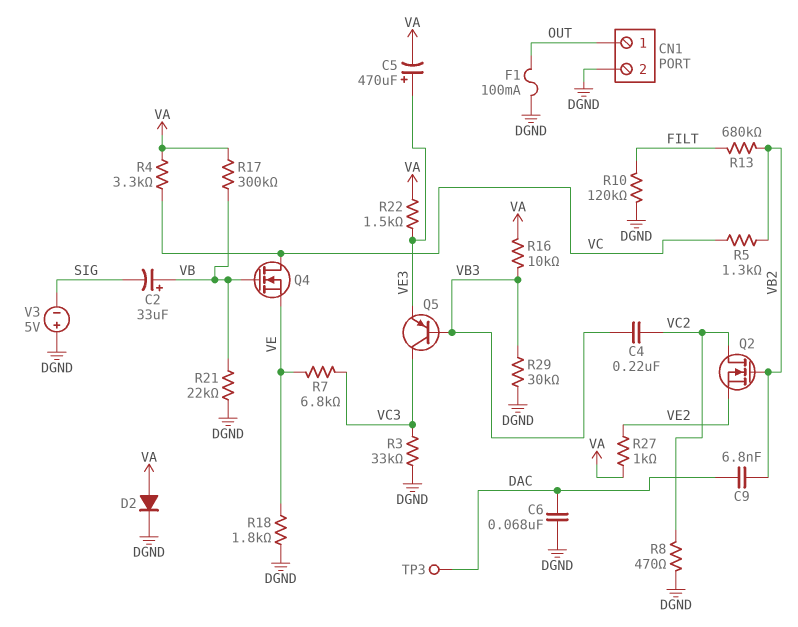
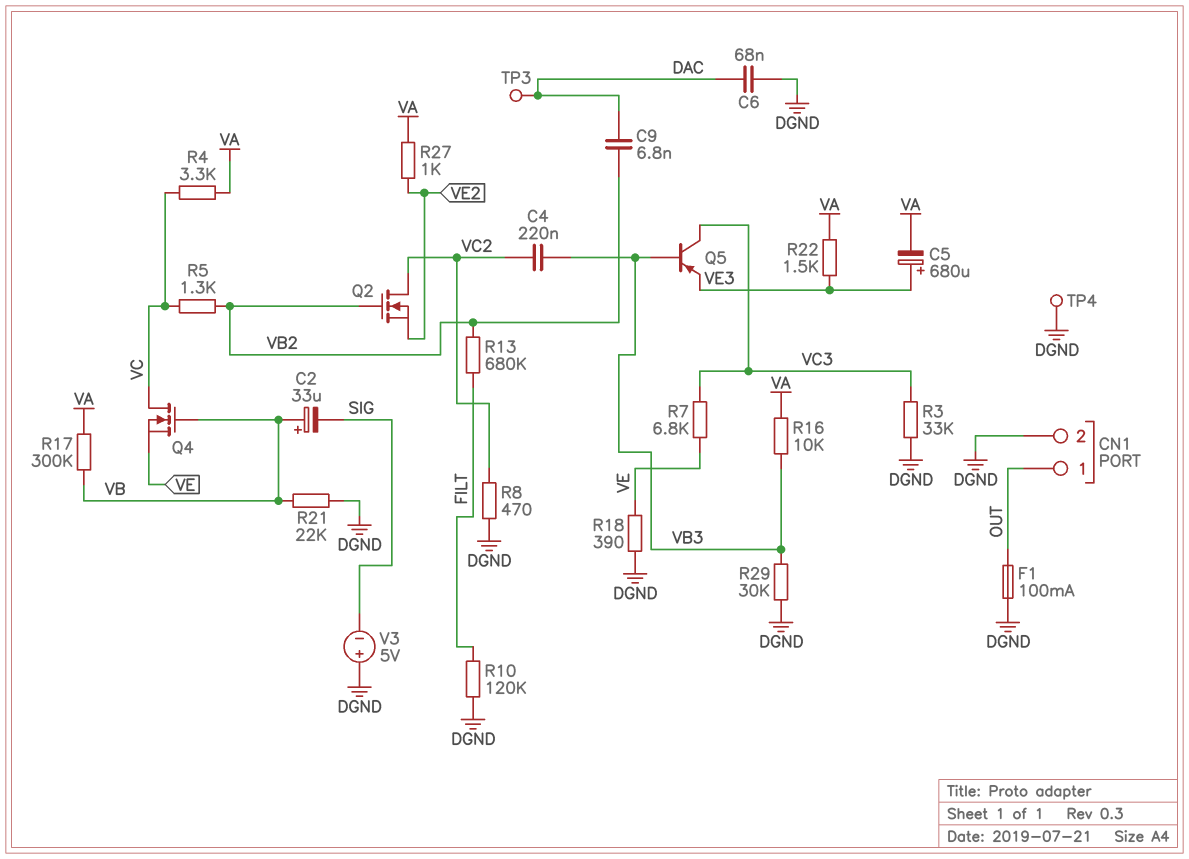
C5: 470uF (plus VE3, minus VA) -> 680uF (plus VE3, minus VA)
D2: diode (A VA, K DGND) -> none
R18: 1.8k (DGND, VE) -> 390 (DGND, VE)
TP4: none -> test point (DGND)

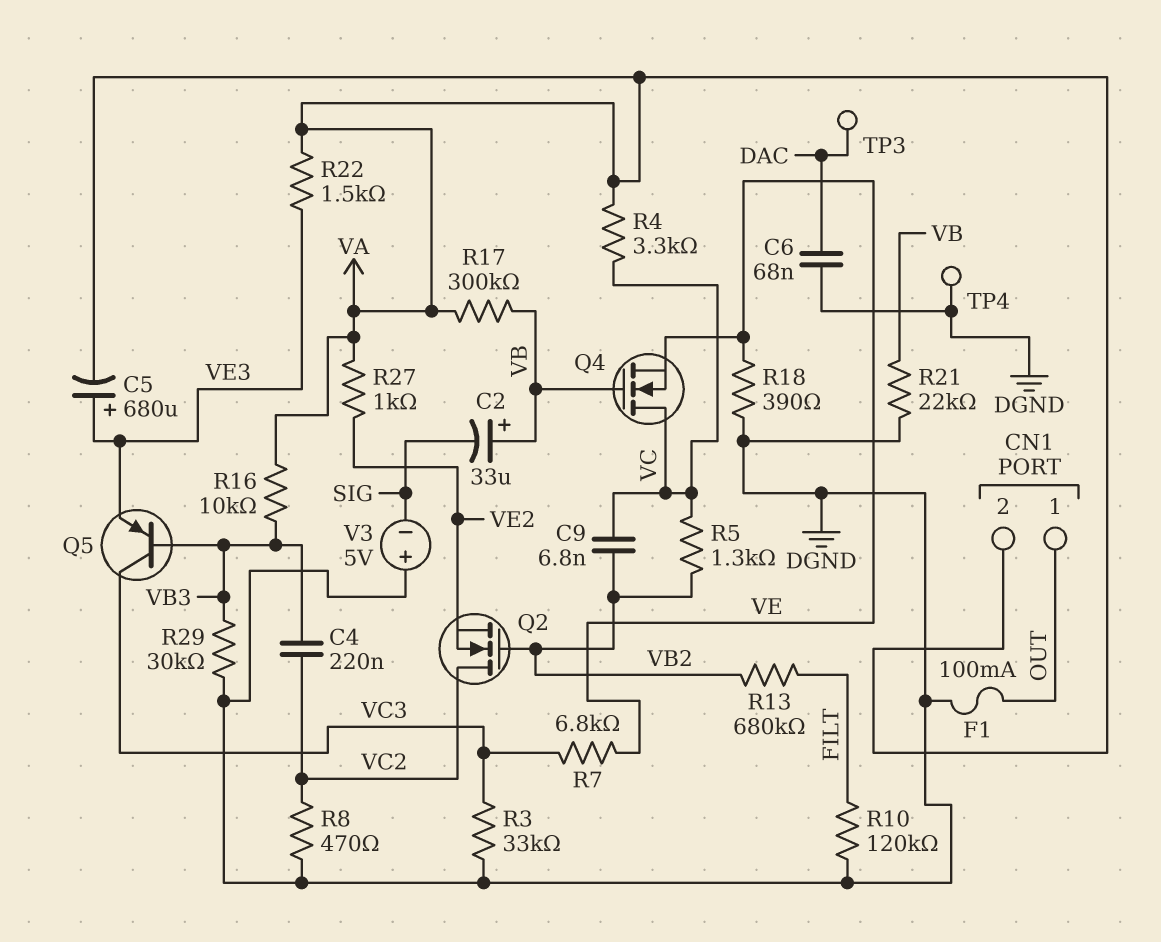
C9: 6.8nF (DAC, VB2) -> 6.8nF (VB2, VC)
CN1 pin 2: DGND -> VA

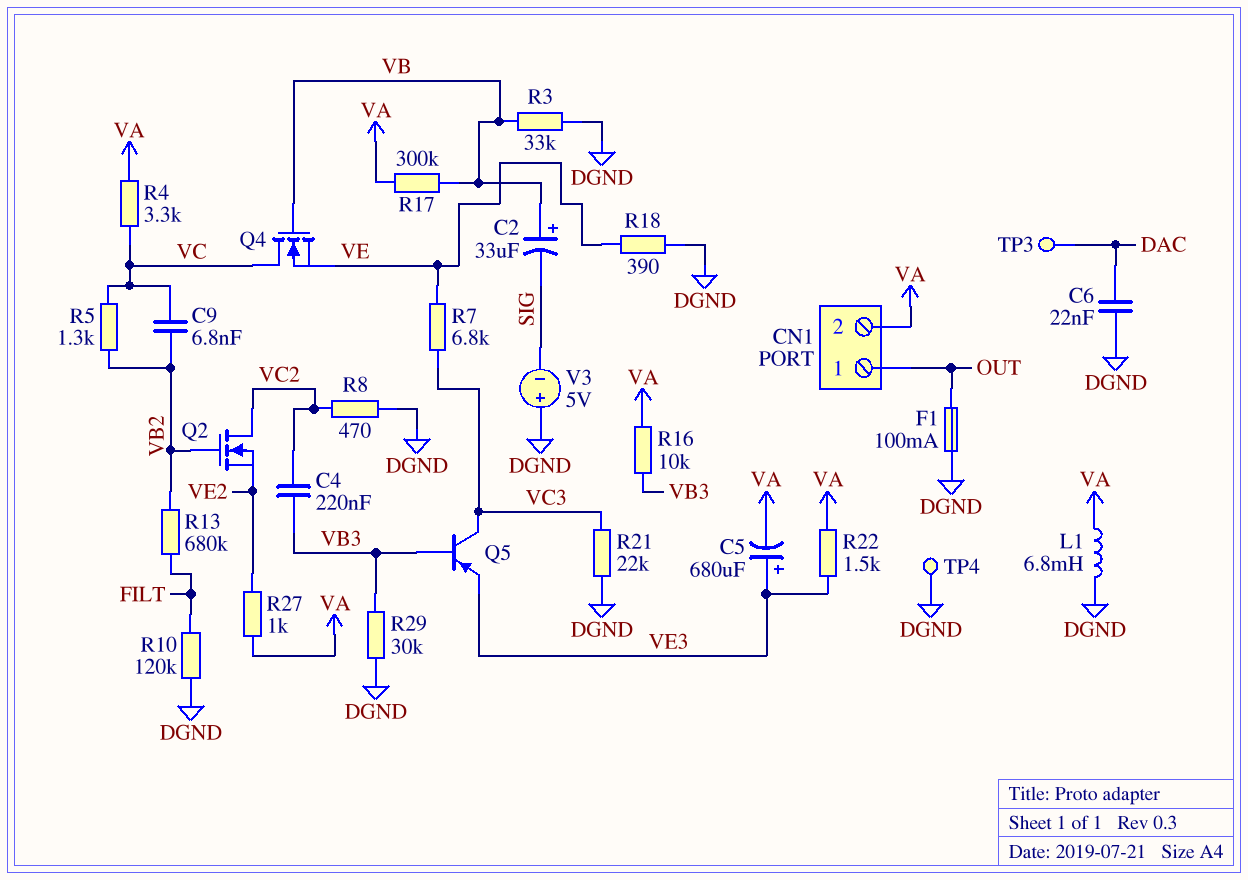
C6: 68nF (DAC, DGND) -> 22nF (DAC, DGND)
L1: none -> 6.8mH (DGND, VA)
R3: 33k (DGND, VC3) -> 33k (DGND, VB)
R21: 22k (DGND, VB) -> 22k (DGND, VC3)

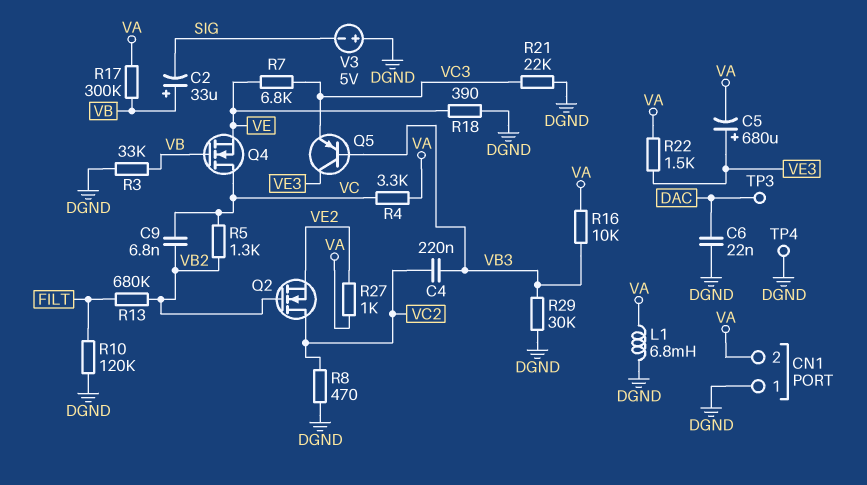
CN1 pin 1: OUT -> DGND
F1: 100mA (DGND, OUT) -> none
Q5: PNP (B VB3, C VC3, E VE3) -> PNP (B VB3, C VE3, E VC3)

